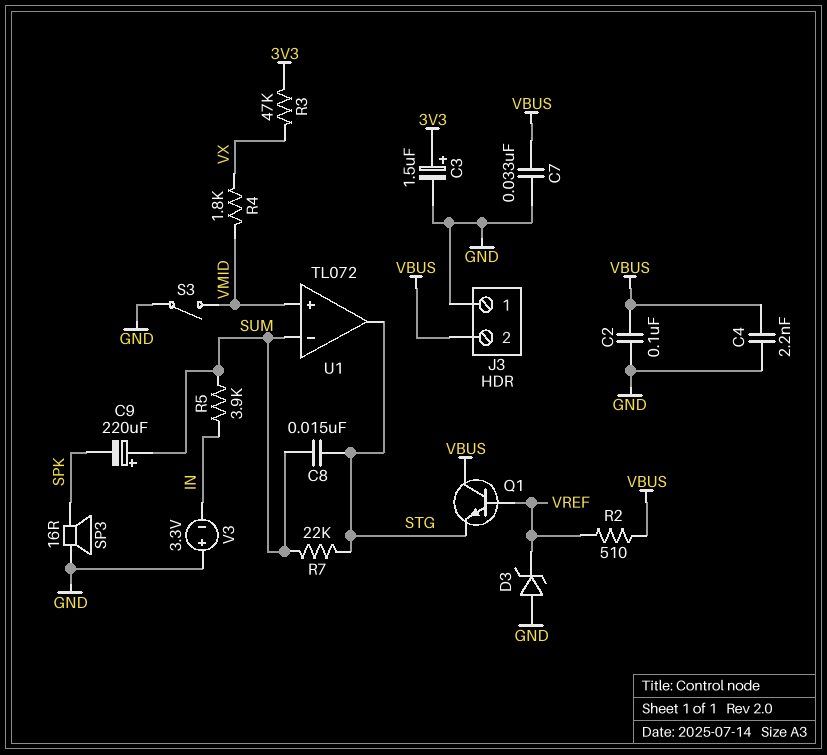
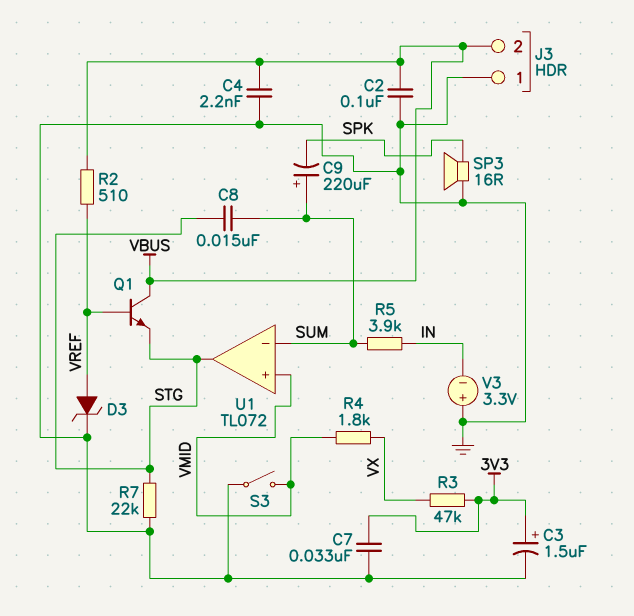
C7: 33nF (GND, VBUS) -> 33nF (3V3, GND)
D3: zener (A GND, K VREF) -> zener (A VREF, K GND)
R7: 22k (STG, SUM) -> 22k (GND, STG)

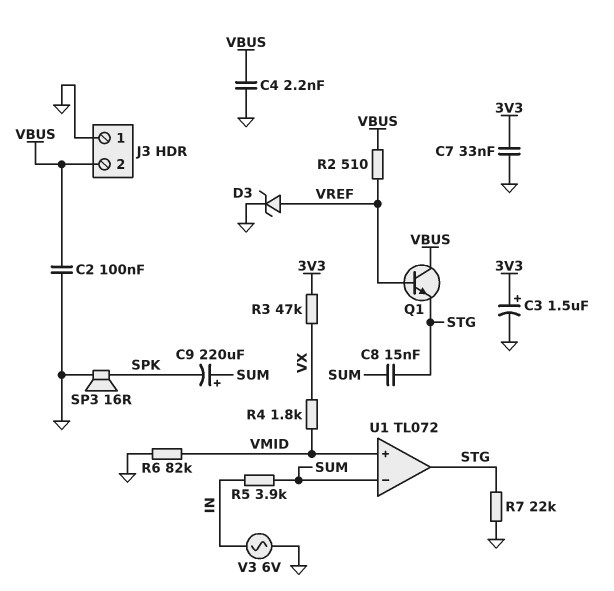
R6: none -> 82k (GND, VMID)
S3: switch (GND, VMID) -> none
V3: 3.3V (plus GND, minus IN) -> AC 6V (GND, IN)

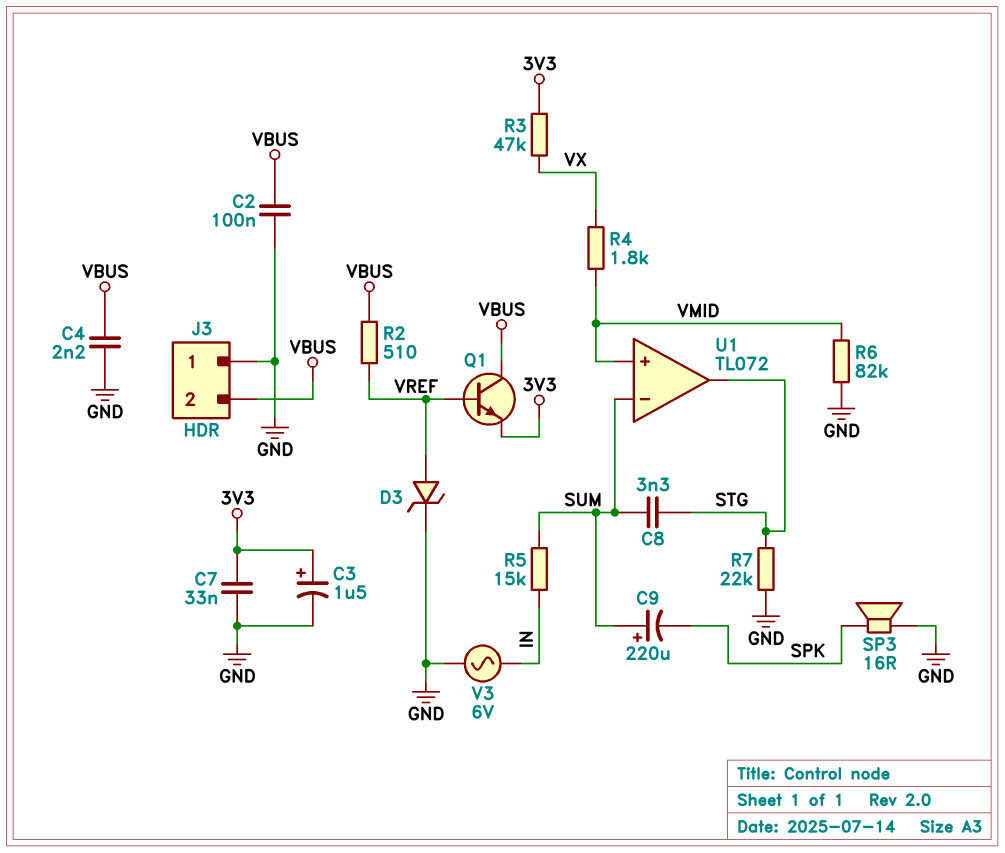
C8: 15nF (STG, SUM) -> 3.3nF (STG, SUM)
Q1: NPN (B VREF, C VBUS, E STG) -> NPN (B VREF, C VBUS, E 3V3)
R5: 3.9k (IN, SUM) -> 15k (IN, SUM)

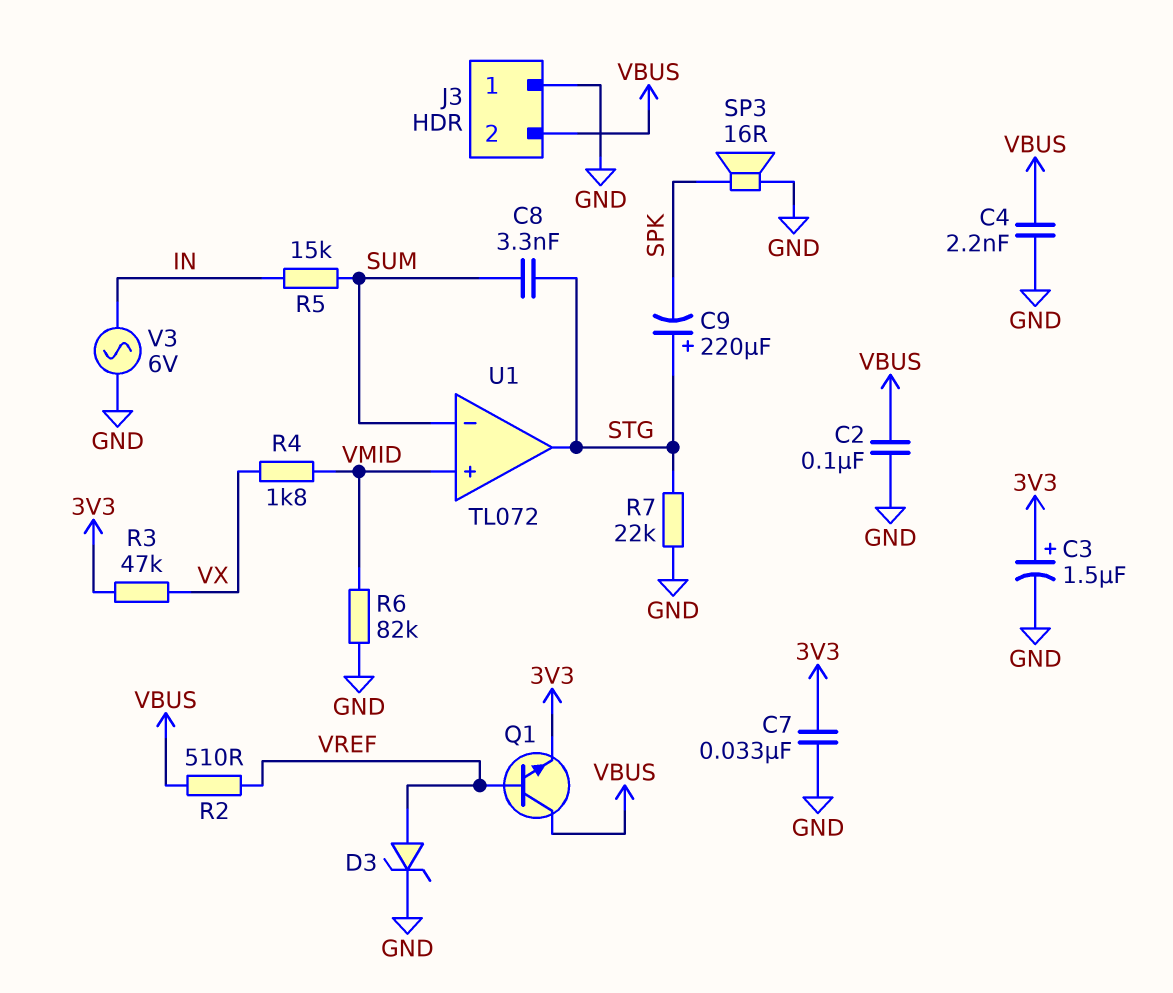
C9: 220uF (plus SUM, minus SPK) -> 220uF (plus STG, minus SPK)

